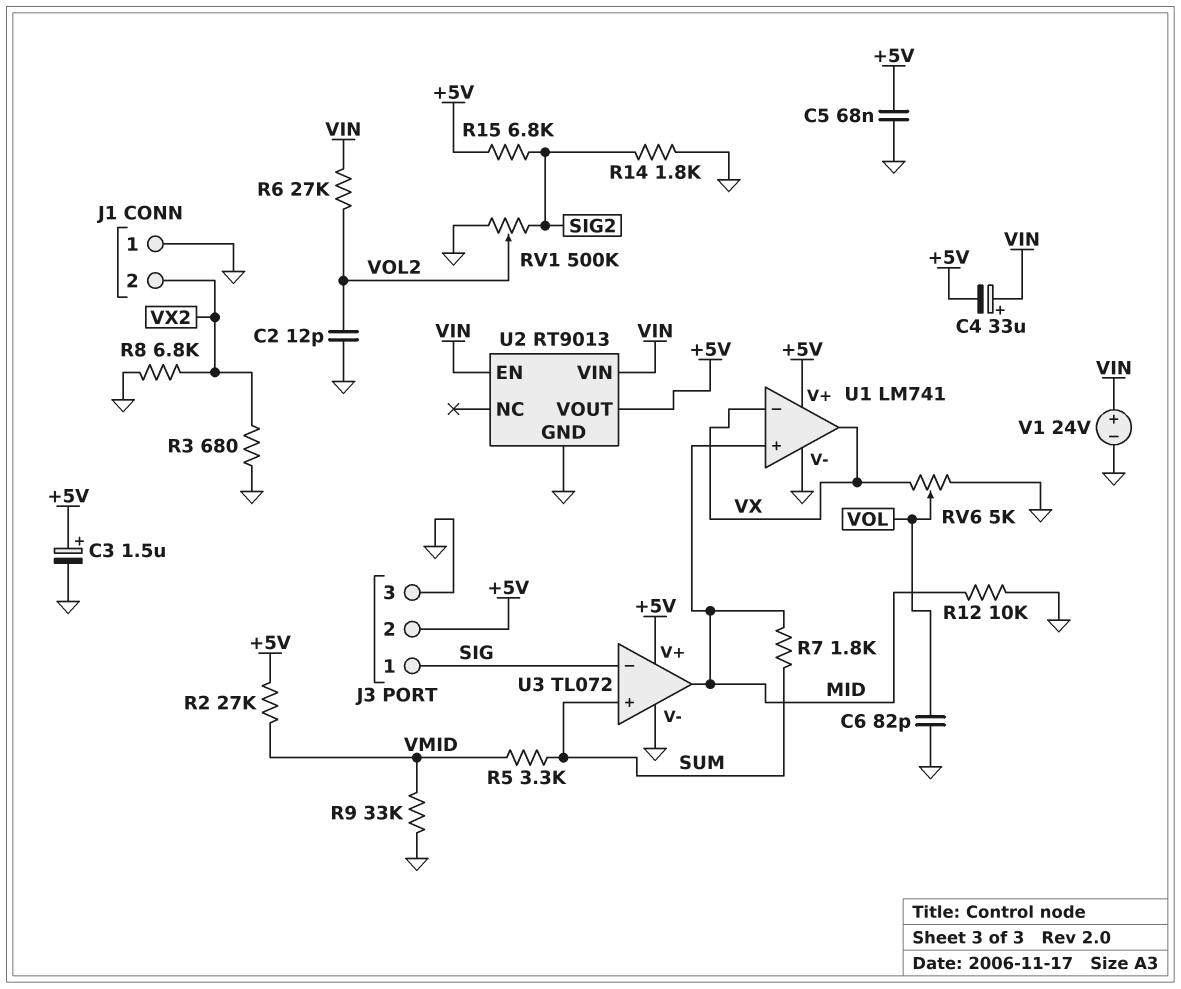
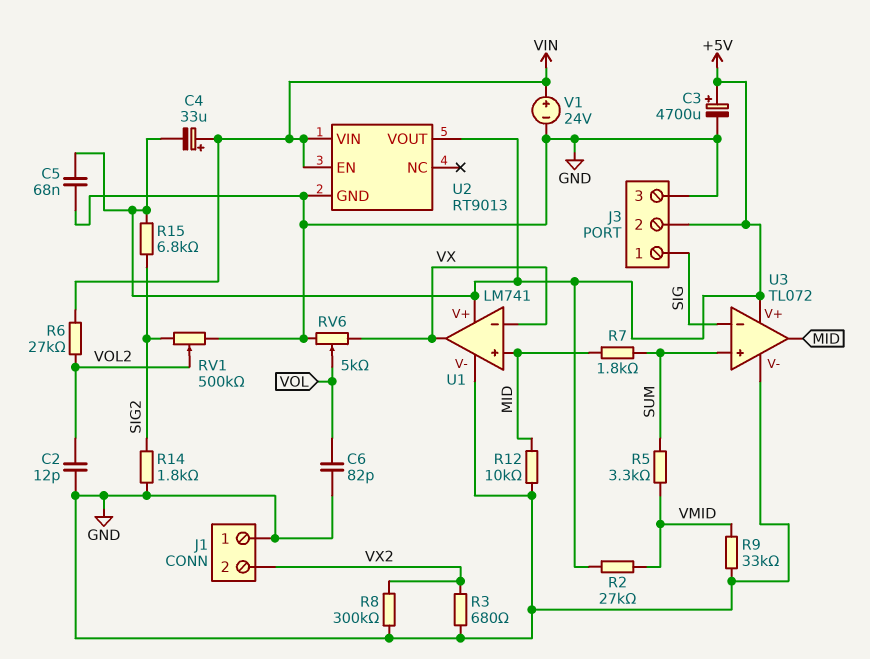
C3: 1.5uF (plus +5V, minus GND) -> 4700uF (plus +5V, minus GND)
R8: 6.8k (GND, VX2) -> 300k (GND, VX2)

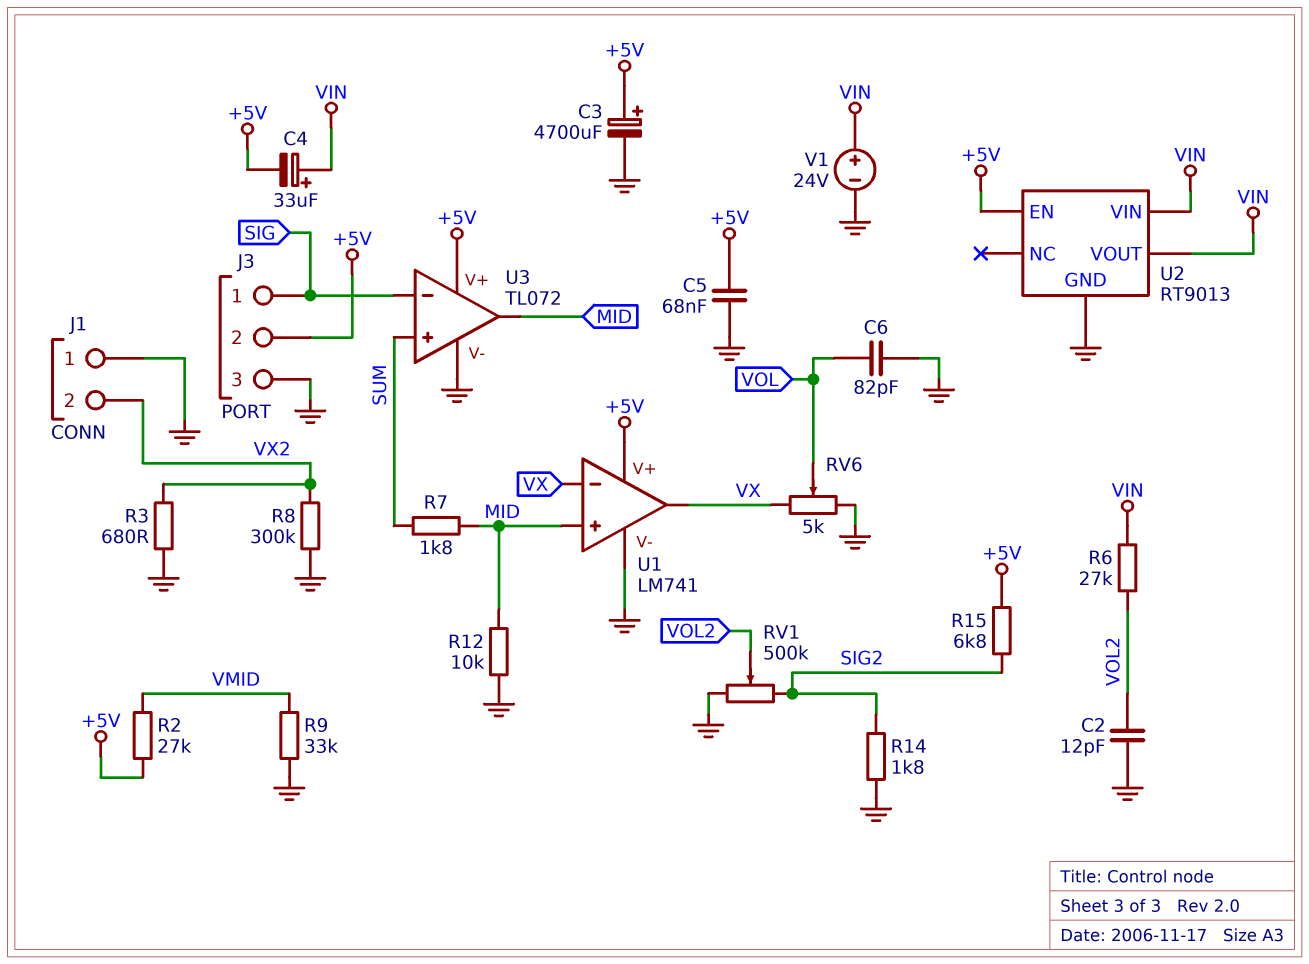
R5: 3.3k (SUM, VMID) -> none
U2 pin EN: VIN -> +5V
U2 pin VOUT: +5V -> VIN

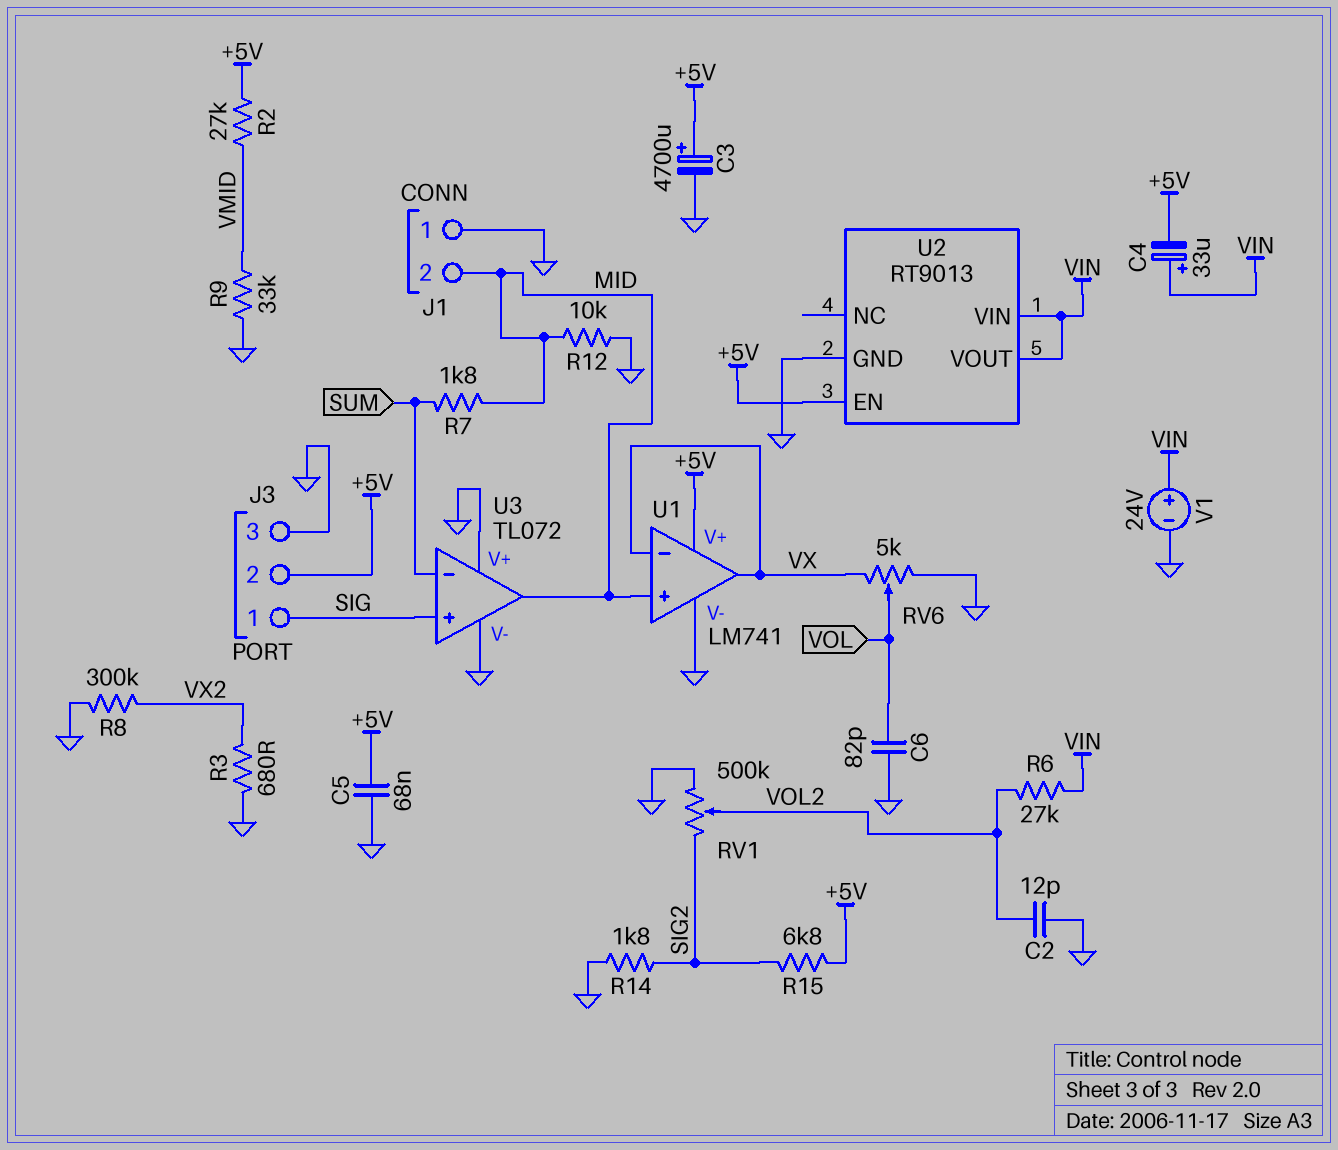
J1 pin 2: VX2 -> MID
U3 pin V+: +5V -> GND
U3 pin in+: SUM -> SIG
U3 pin in-: SIG -> SUM

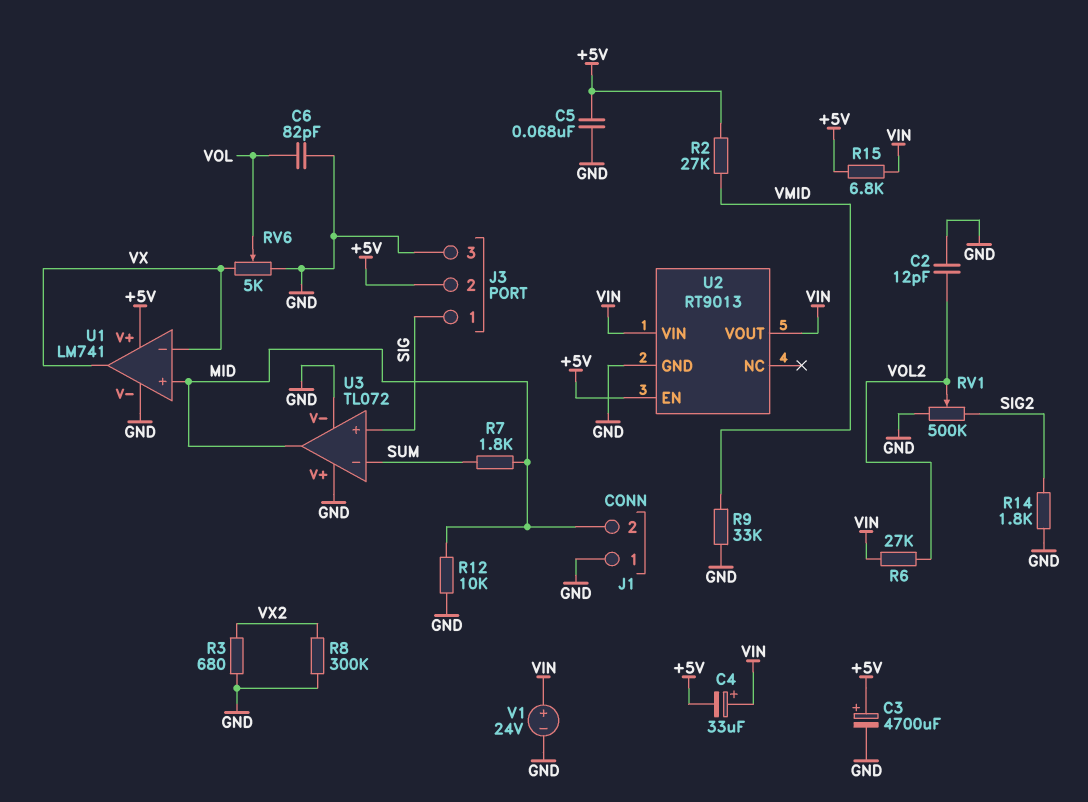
R15: 6.8k (+5V, SIG2) -> 6.8k (+5V, VIN)

